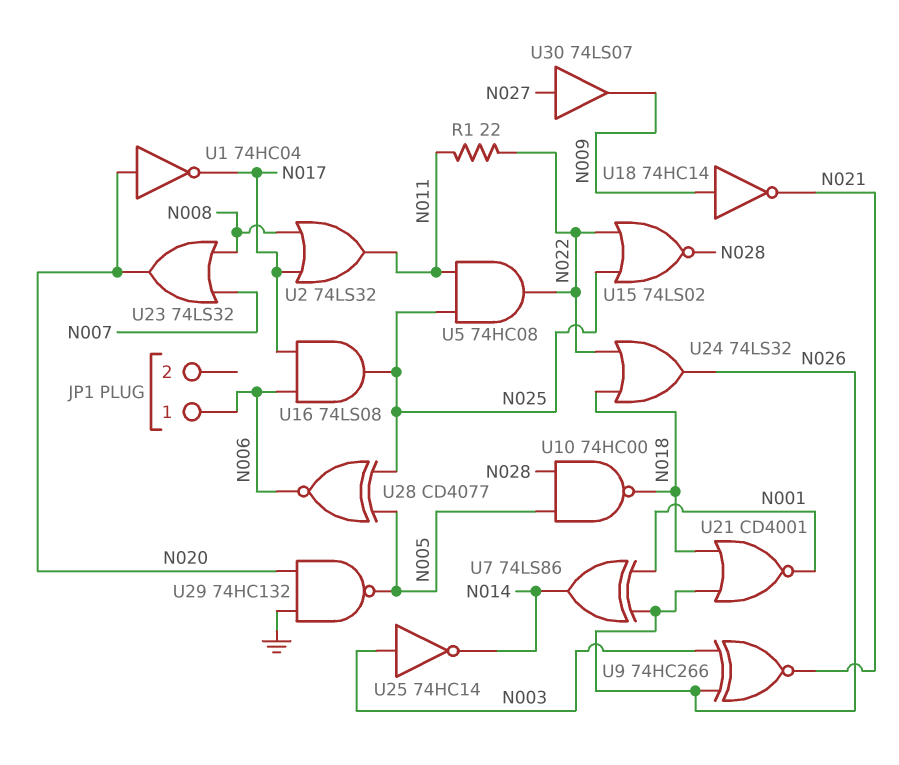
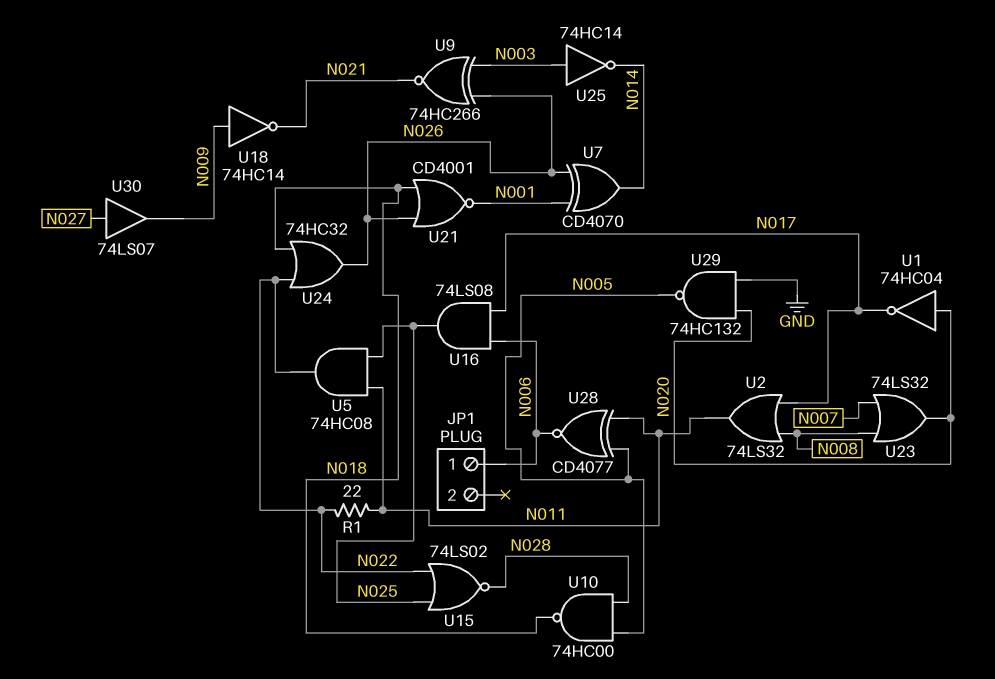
U7: XOR 74LS86 (in N001, in N026, out N014) -> XOR CD4070 (in N001, in N026, out N014)
U24: OR 74LS32 (in N018, in N022, out N026) -> OR 74HC32 (in N018, in N022, out N026)
U28: XNOR CD4077 (in N005, in N025, out N006) -> XNOR CD4077 (in N005, in N011, out N006)

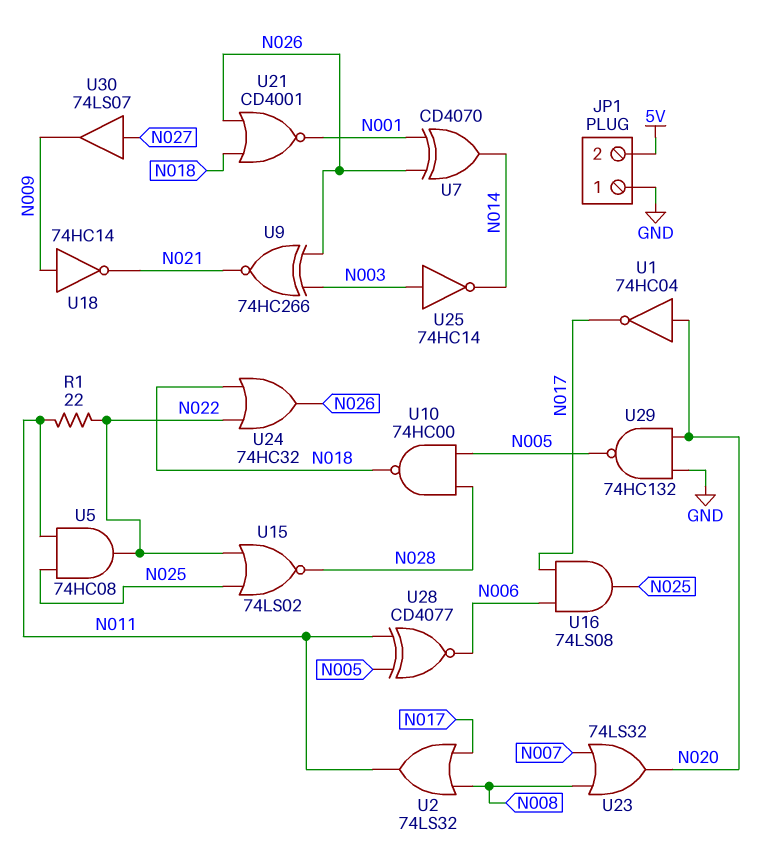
JP1 pin 1: N006 -> GND
JP1 pin 2: none -> 5V

